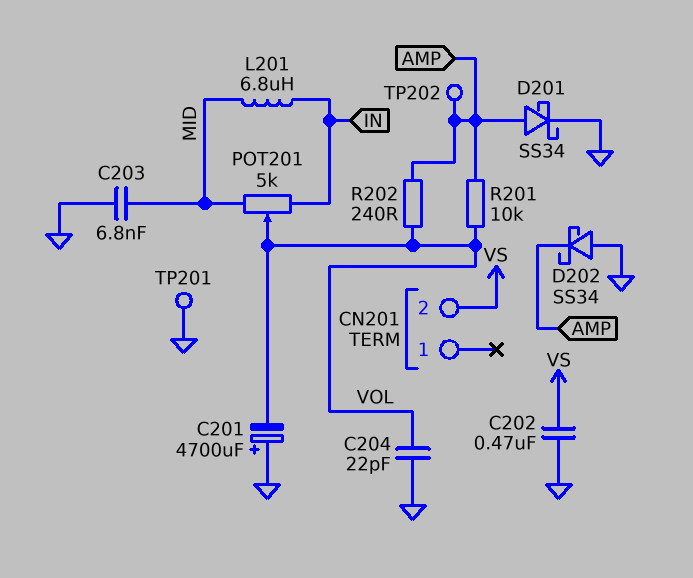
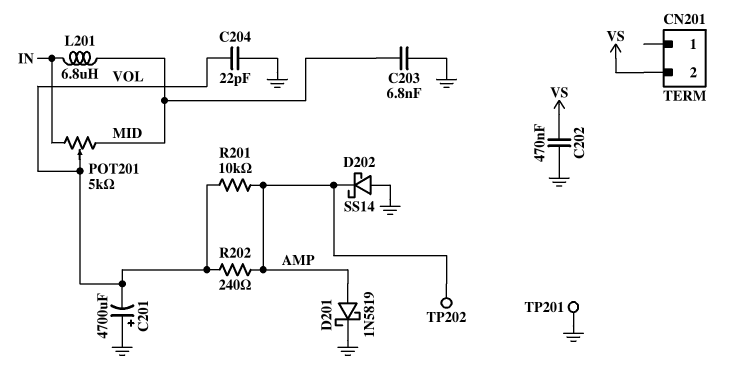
D201: schottky SS34 (A AMP, K GND) -> schottky 1N5819 (A AMP, K GND)
D202: schottky SS34 (A GND, K AMP) -> schottky SS14 (A GND, K AMP)

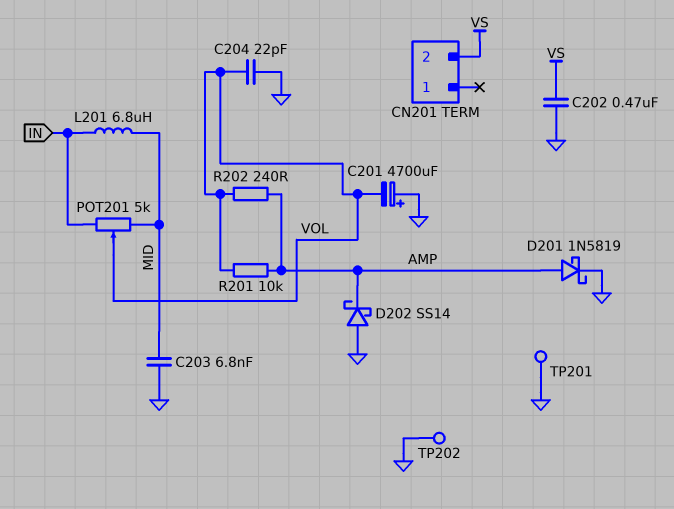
TP202: test point (AMP) -> test point (GND)

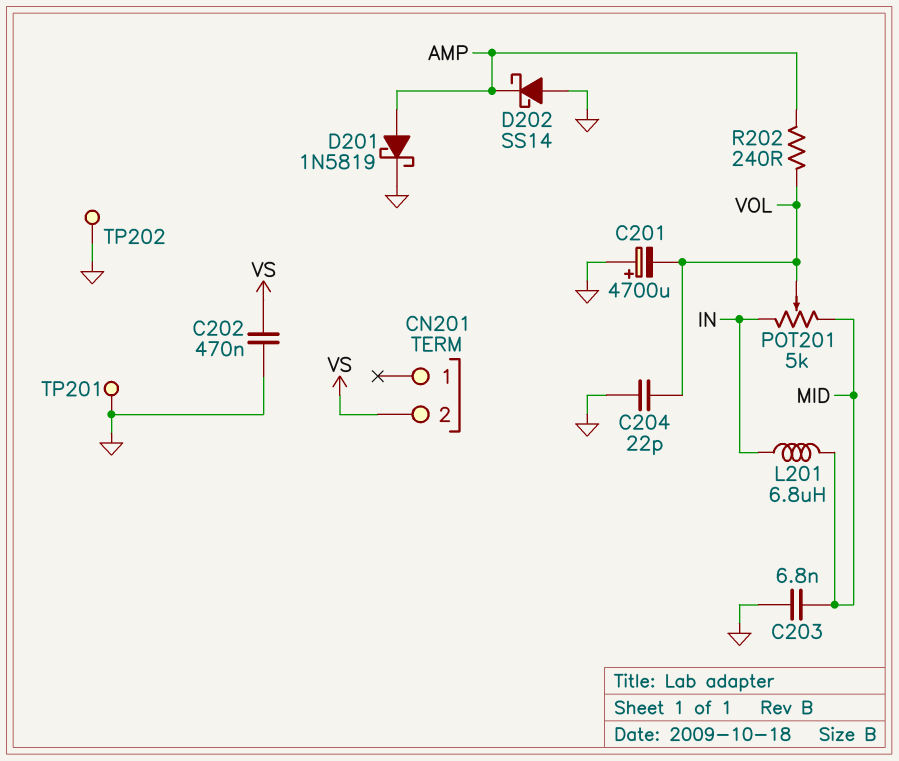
R201: 10k (AMP, VOL) -> none

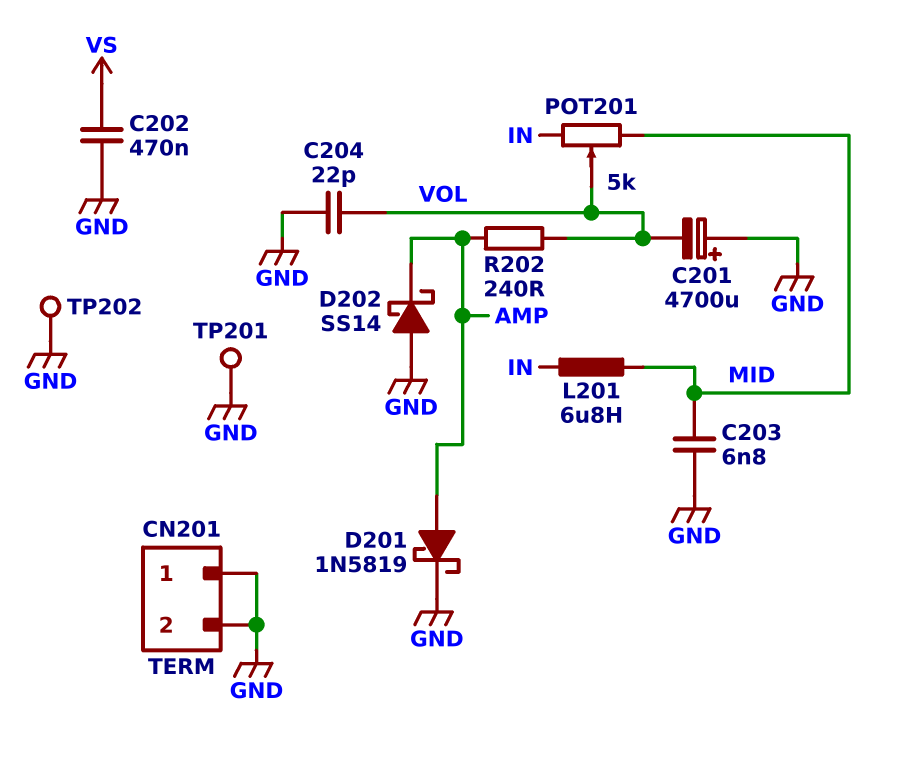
CN201 pin 1: none -> GND
CN201 pin 2: VS -> GND

